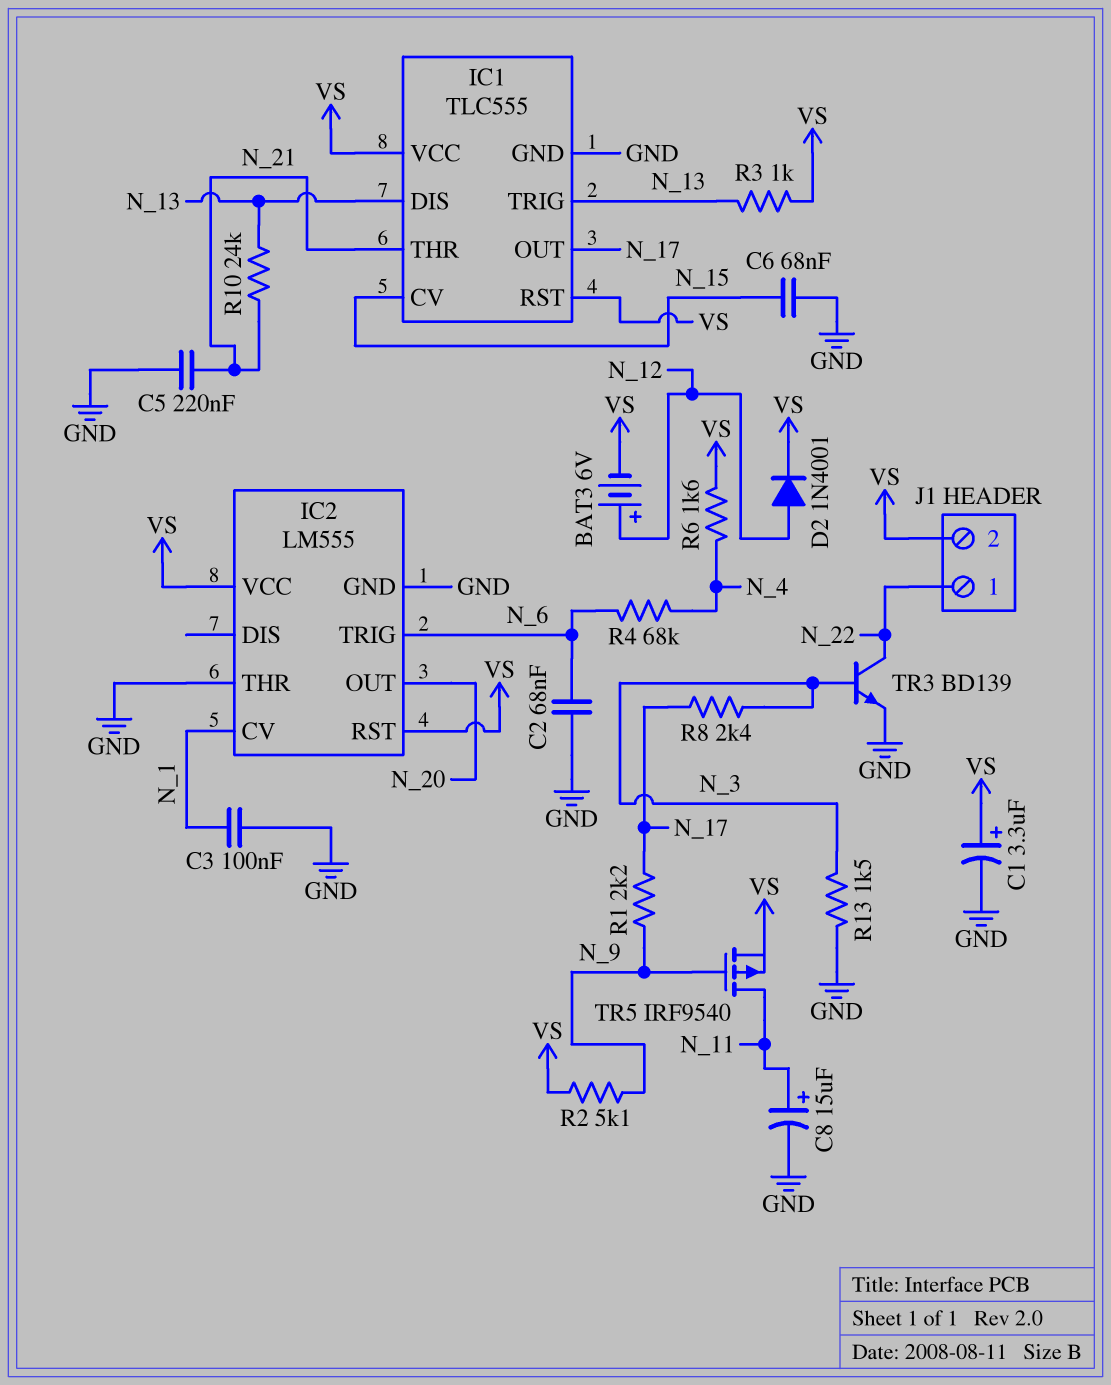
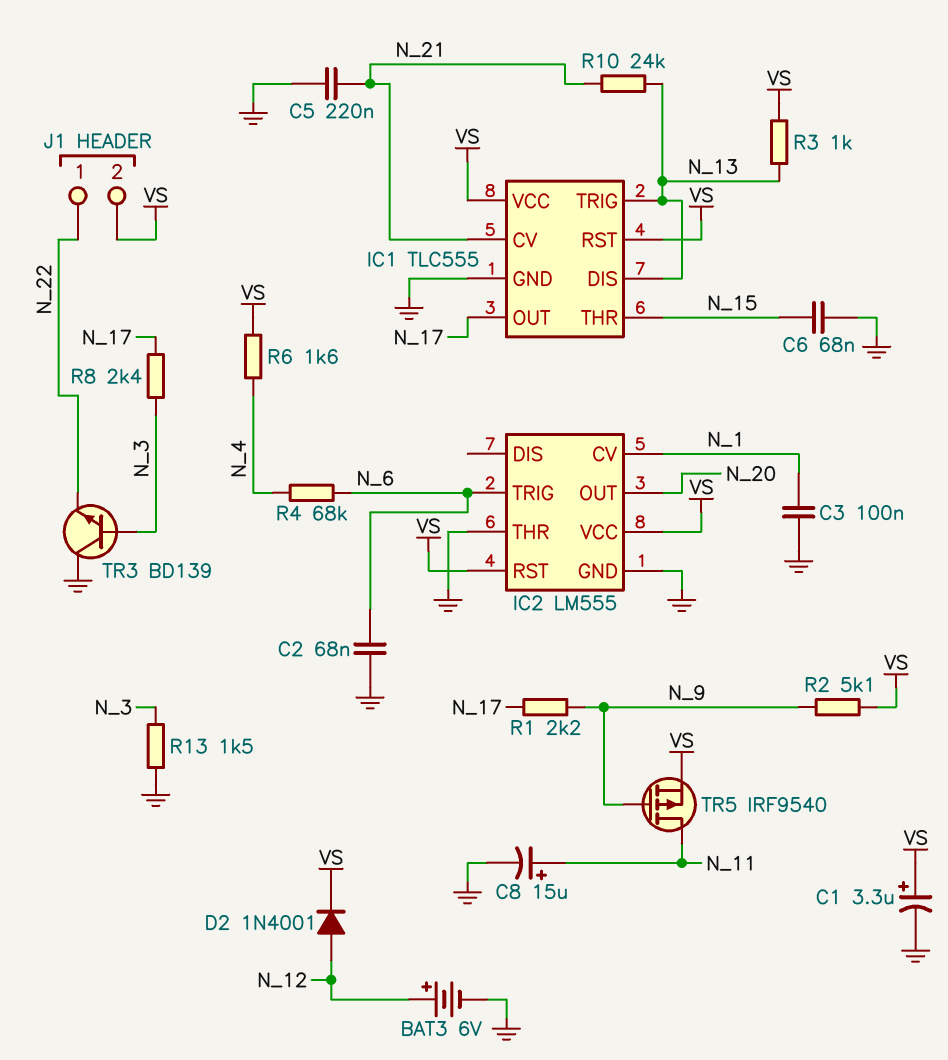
BAT3: 6V (plus N_12, minus VS) -> 6V (plus N_12, minus GND)
IC1 pin CV: N_15 -> N_21
IC1 pin THR: N_21 -> N_15
TR3: NPN BD139 (B N_3, C N_22, E GND) -> NPN BD139 (B N_3, C GND, E N_22)

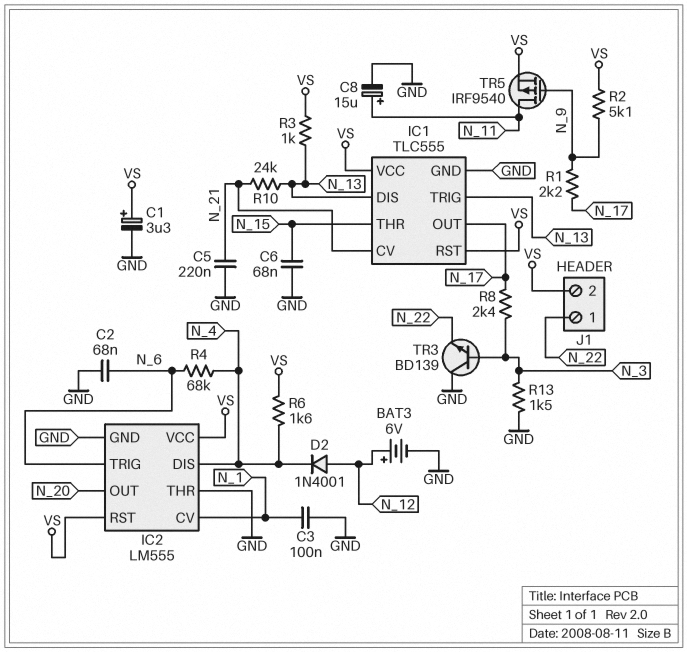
D2: diode 1N4001 (A N_12, K VS) -> diode 1N4001 (A N_12, K N_4)
IC2 pin DIS: none -> N_4

